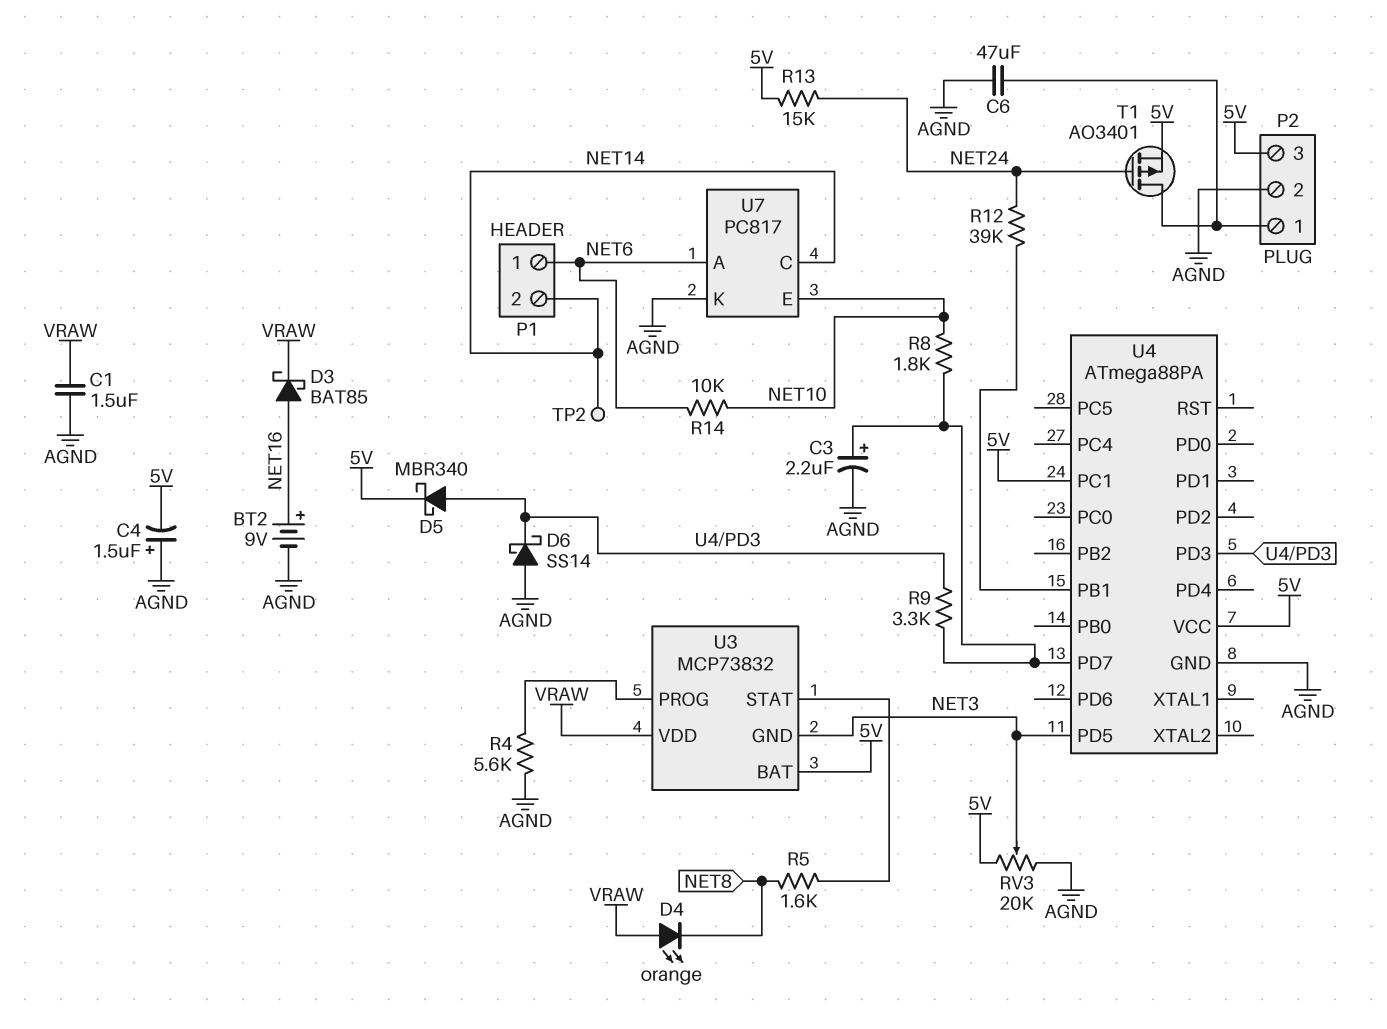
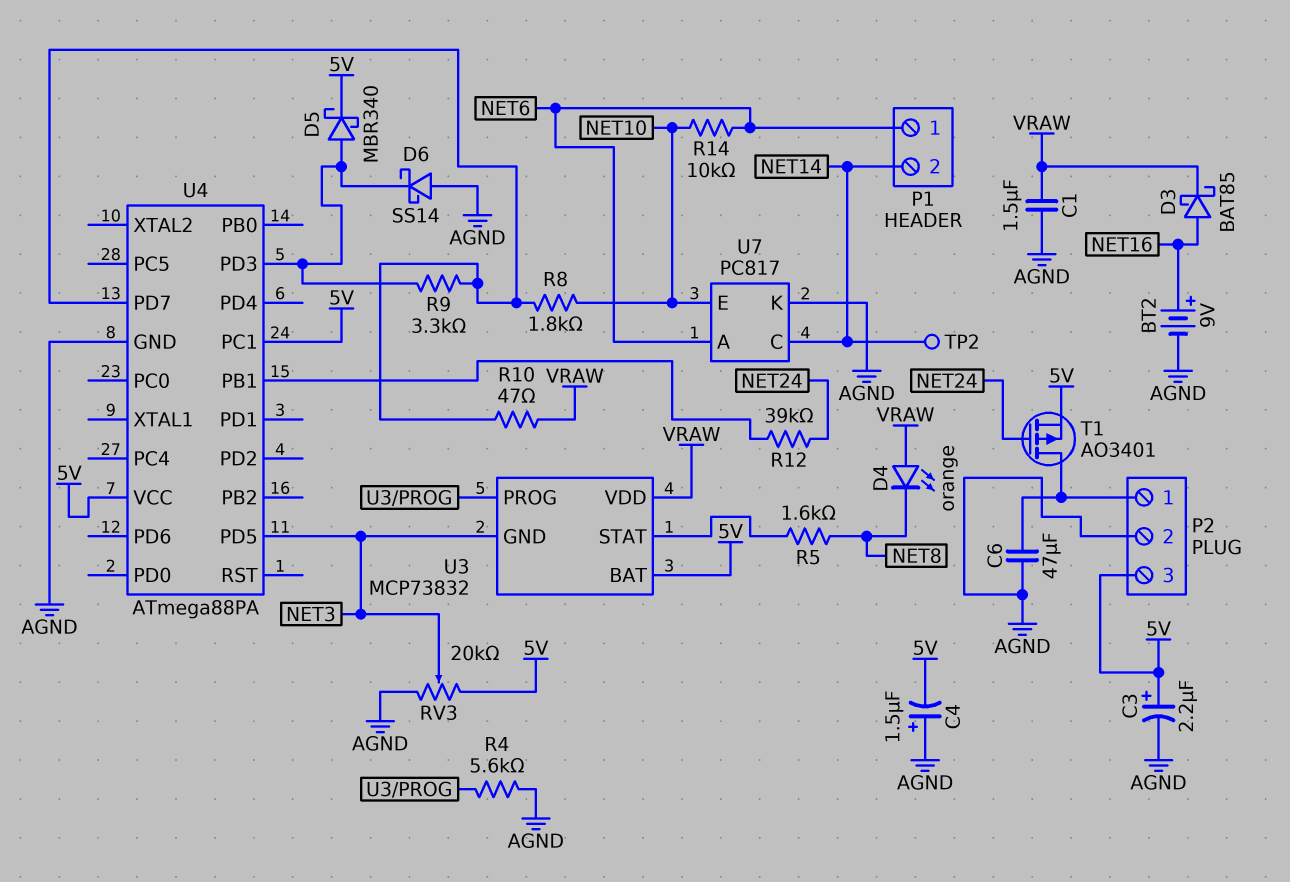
C3: 2.2uF (plus U4/PD7, minus AGND) -> 2.2uF (plus 5V, minus AGND)
R10: none -> 47 (U4/PD7, VRAW)
R13: 15k (5V, NET24) -> none

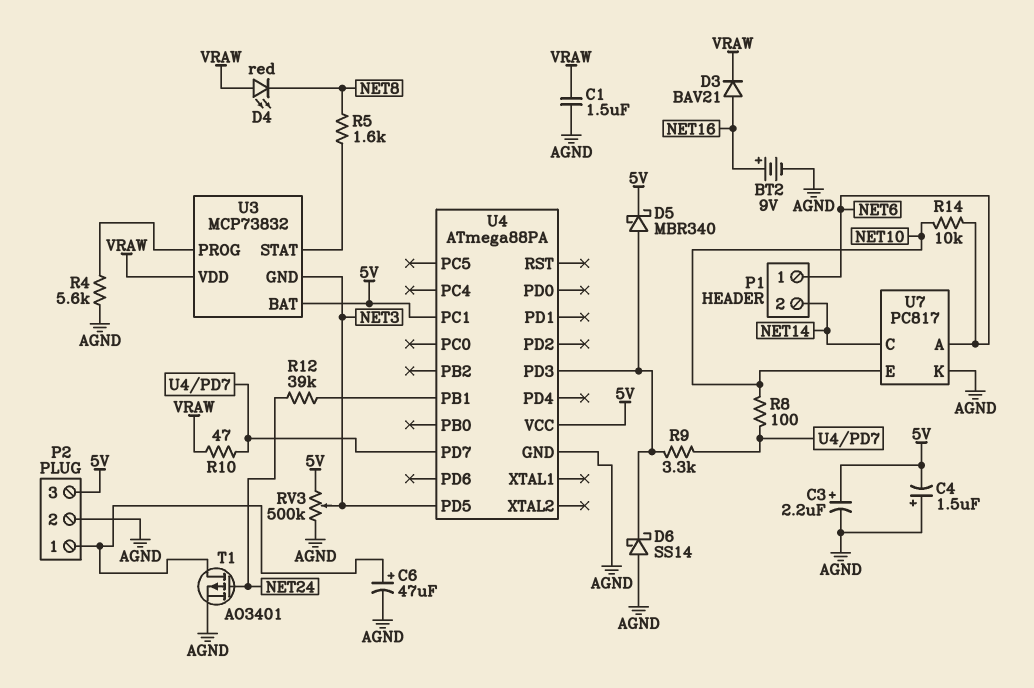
C6: 47uF (AGND, P2/1) -> 47uF (plus P2/1, minus AGND)
D3: schottky BAT85 (A NET16, K VRAW) -> diode BAV21 (A NET16, K VRAW)
D4: LED orange (A VRAW, K NET8) -> LED red (A VRAW, K NET8)
R8: 1.8k (NET10, U4/PD7) -> 100 (NET10, U4/PD7)
RV3: 20k (5V, AGND, wiper NET3) -> 500k (5V, AGND, wiper NET3)
T1: PMOS AO3401 (G NET24, D P2/1, S 5V) -> PMOS AO3401 (G NET24, D P2/1, S AGND)
TP2: test point (NET14) -> none

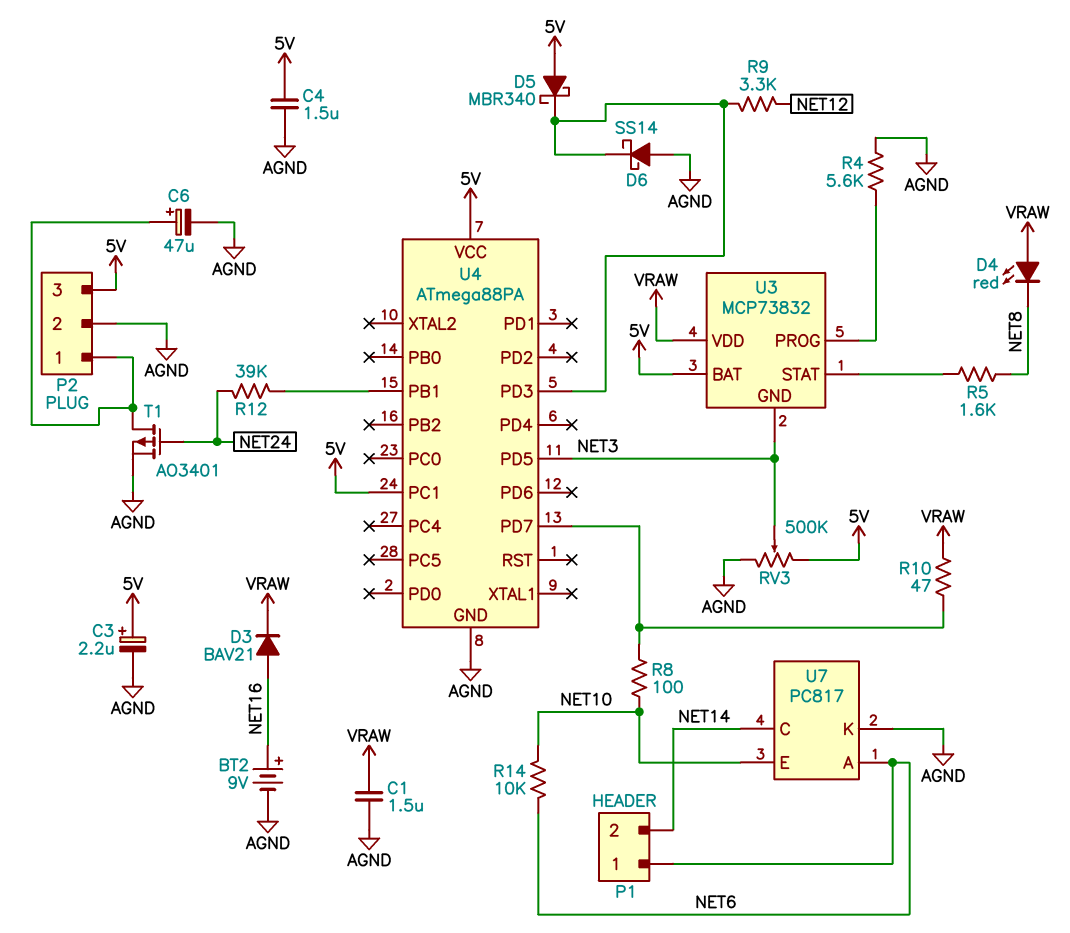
C4: 1.5uF (plus AGND, minus 5V) -> 1.5uF (5V, AGND)
D5: schottky MBR340 (A U4/PD3, K 5V) -> schottky MBR340 (A 5V, K U4/PD3)
R9: 3.3k (U4/PD3, U4/PD7) -> 3.3k (NET12, U4/PD3)

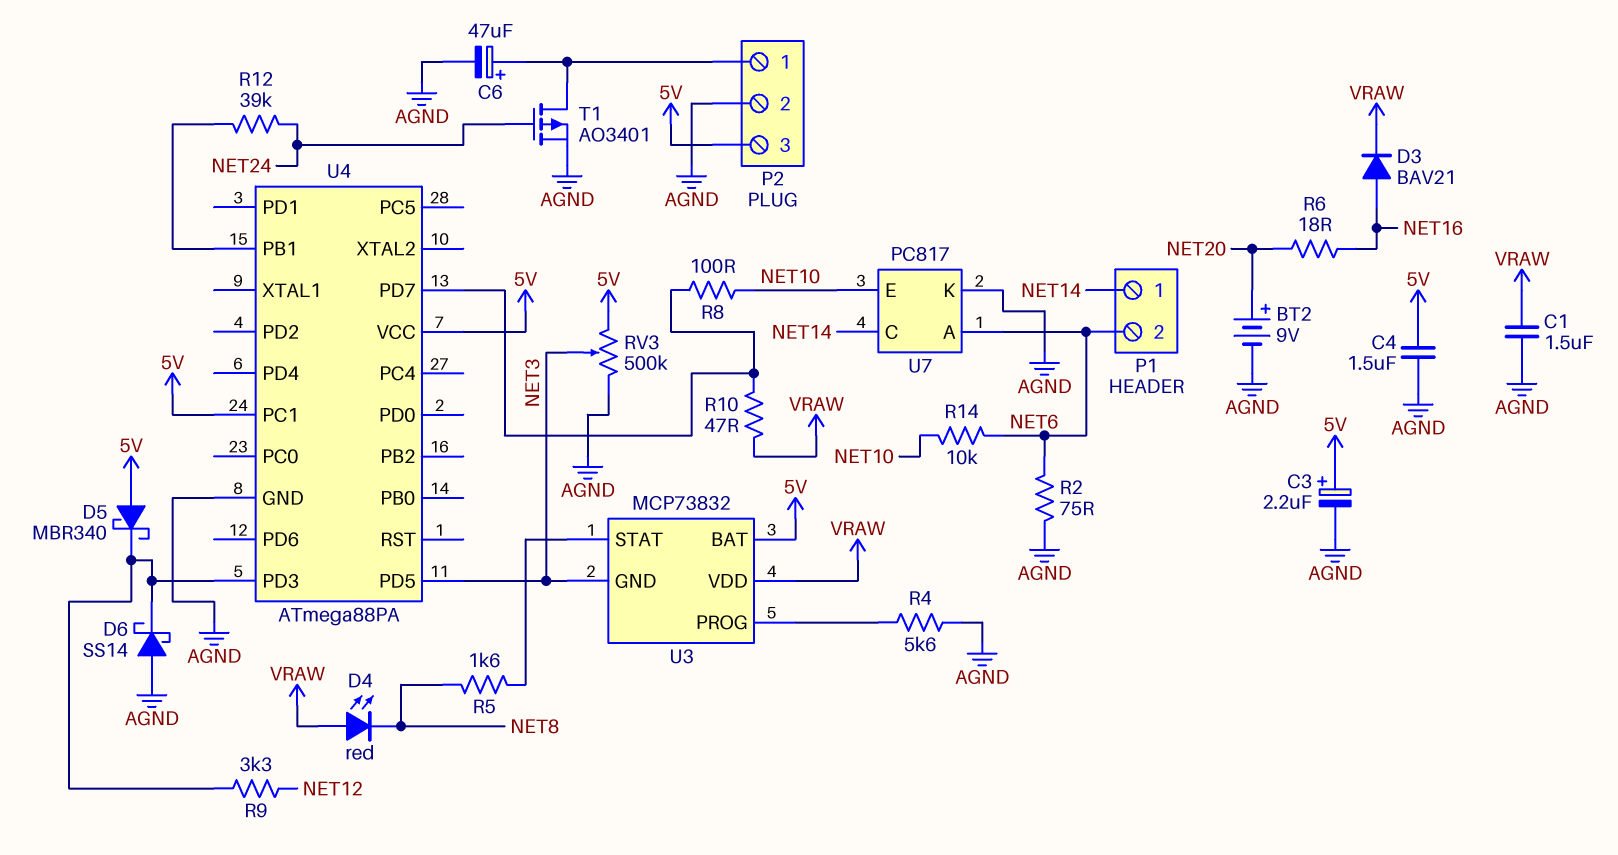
BT2: 9V (plus NET16, minus AGND) -> 9V (plus NET20, minus AGND)
P1 pin 1: NET6 -> NET14
P1 pin 2: NET14 -> NET6
R2: none -> 75 (AGND, NET6)
R6: none -> 18 (NET16, NET20)

